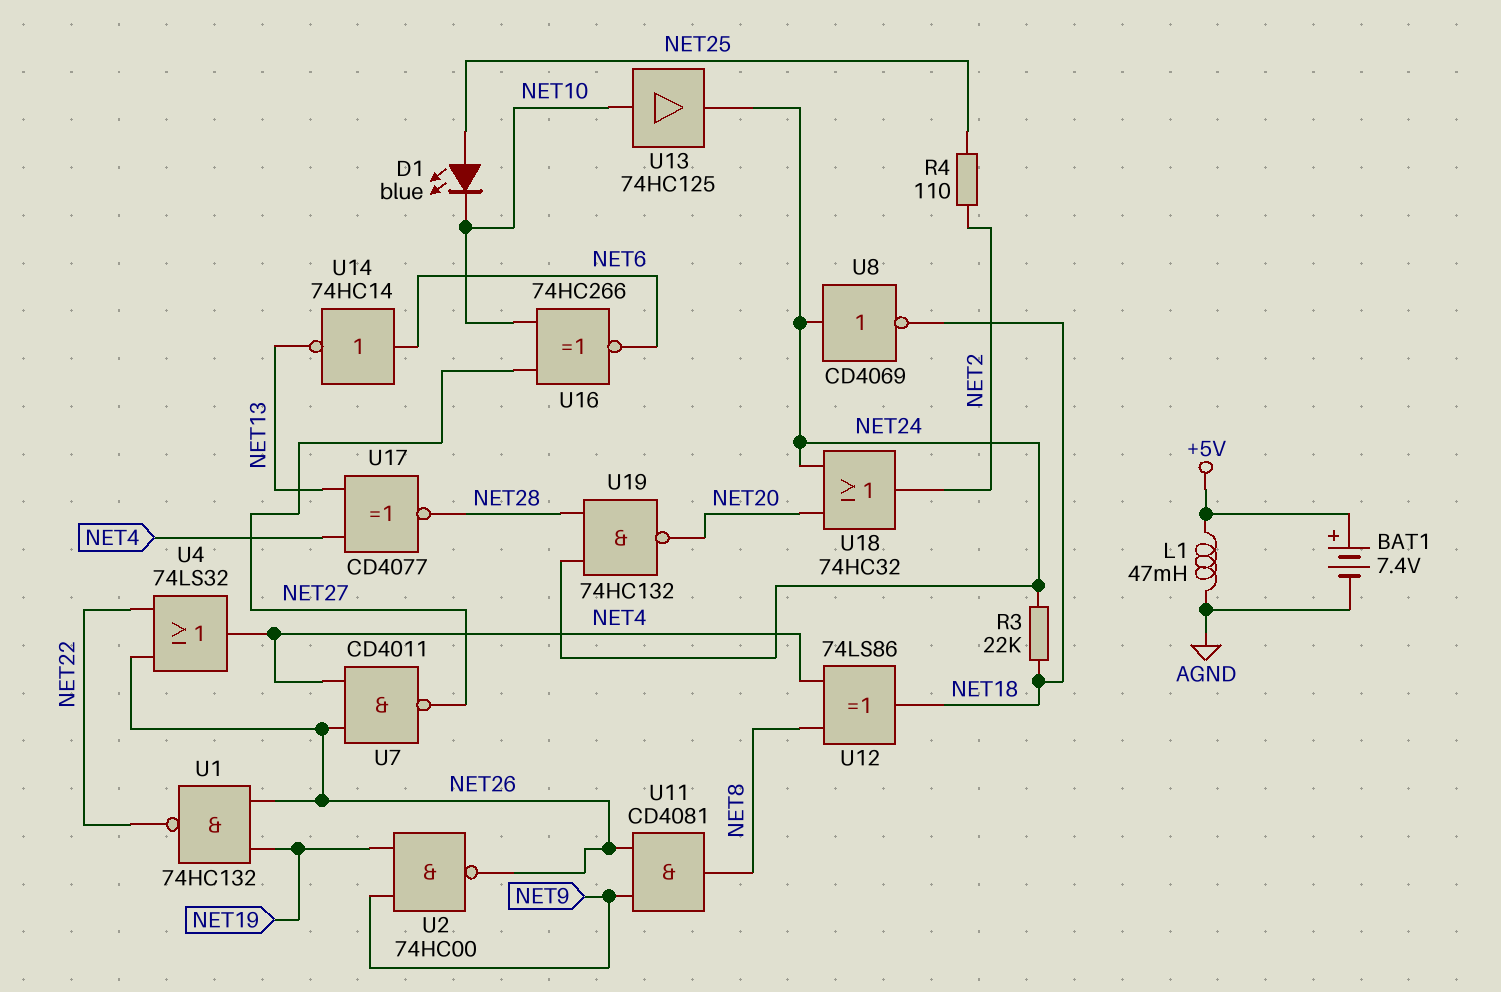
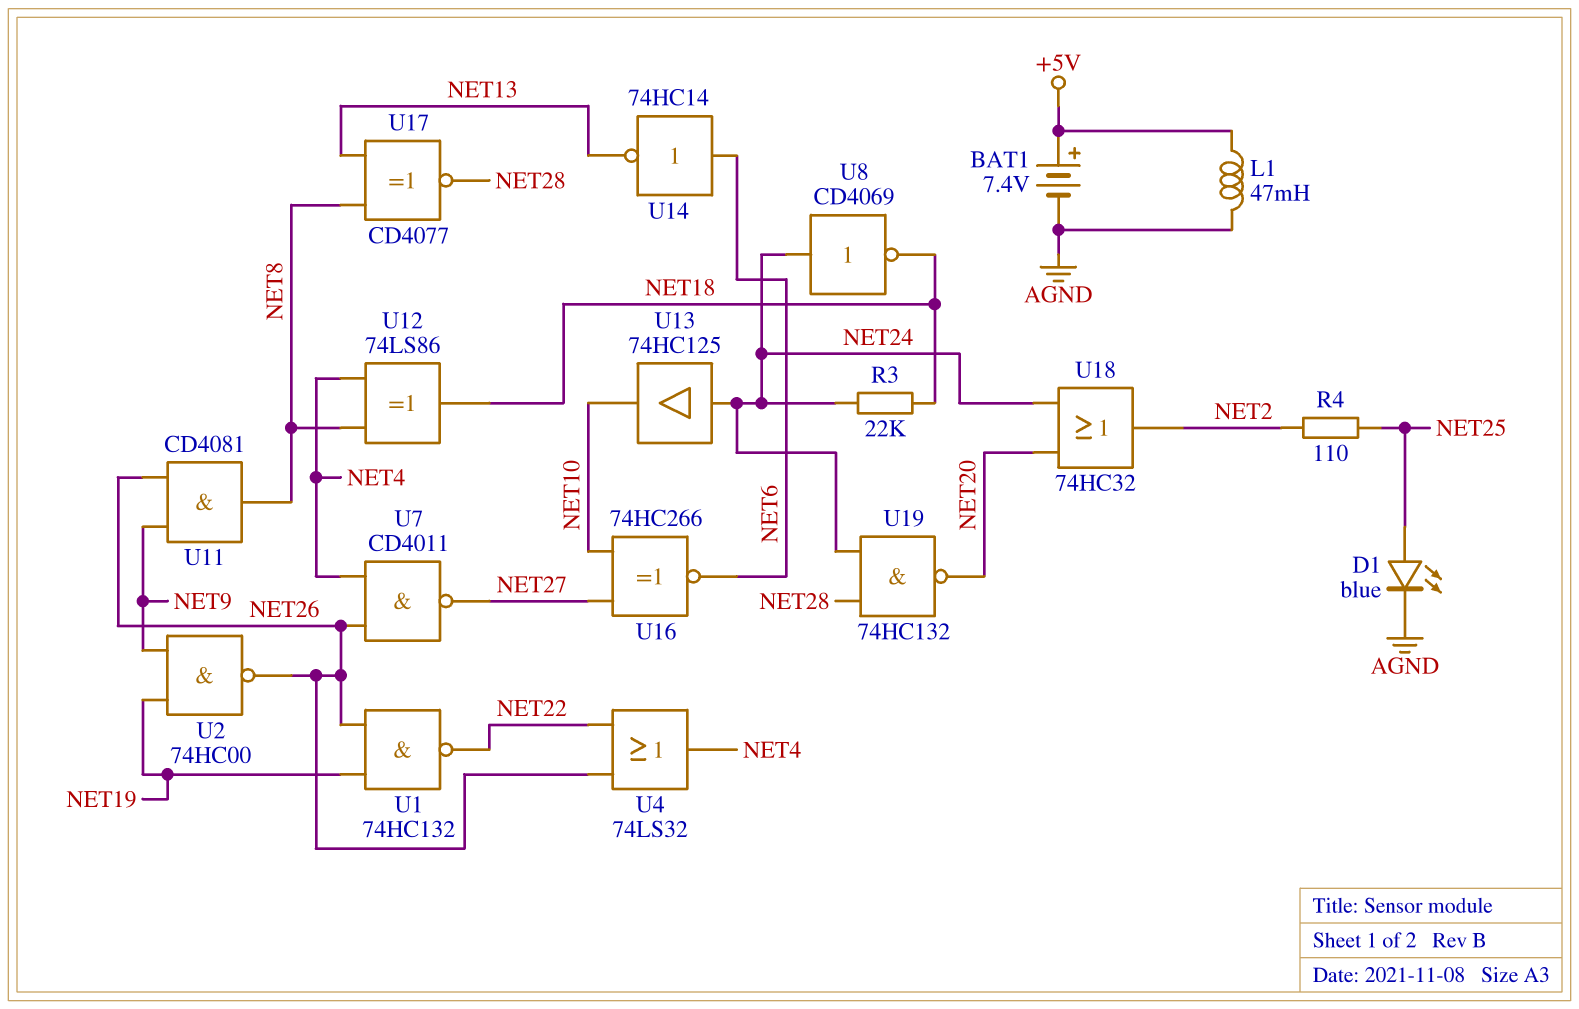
D1: LED blue (A NET25, K NET10) -> LED blue (A NET25, K AGND)
U13: buffer 74HC125 (in NET10, out NET24) -> buffer 74HC125 (in NET24, out NET10)
U17: XNOR CD4077 (in NET4, in NET13, out NET28) -> XNOR CD4077 (in NET8, in NET13, out NET28)

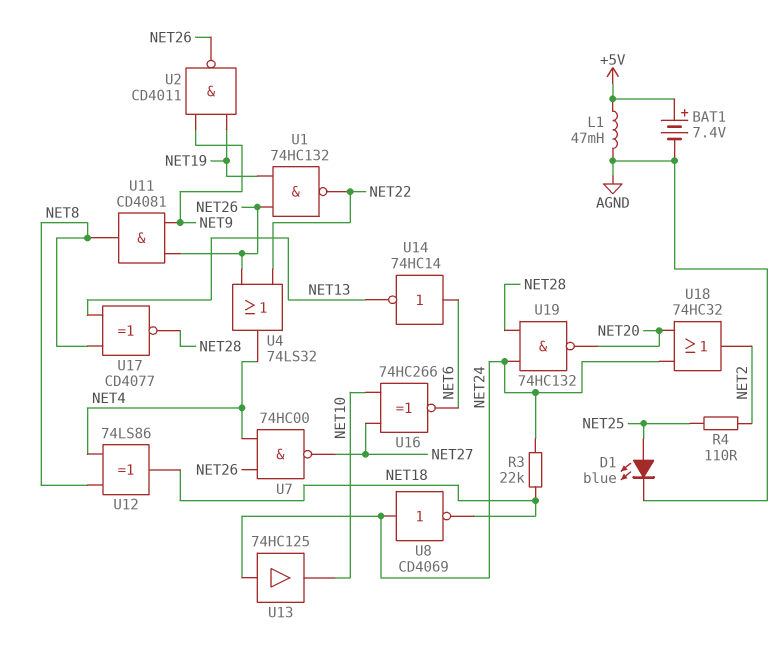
U2: NAND 74HC00 (in NET9, in NET19, out NET26) -> NAND CD4011 (in NET9, in NET19, out NET26)
U7: NAND CD4011 (in NET4, in NET26, out NET27) -> NAND 74HC00 (in NET4, in NET26, out NET27)

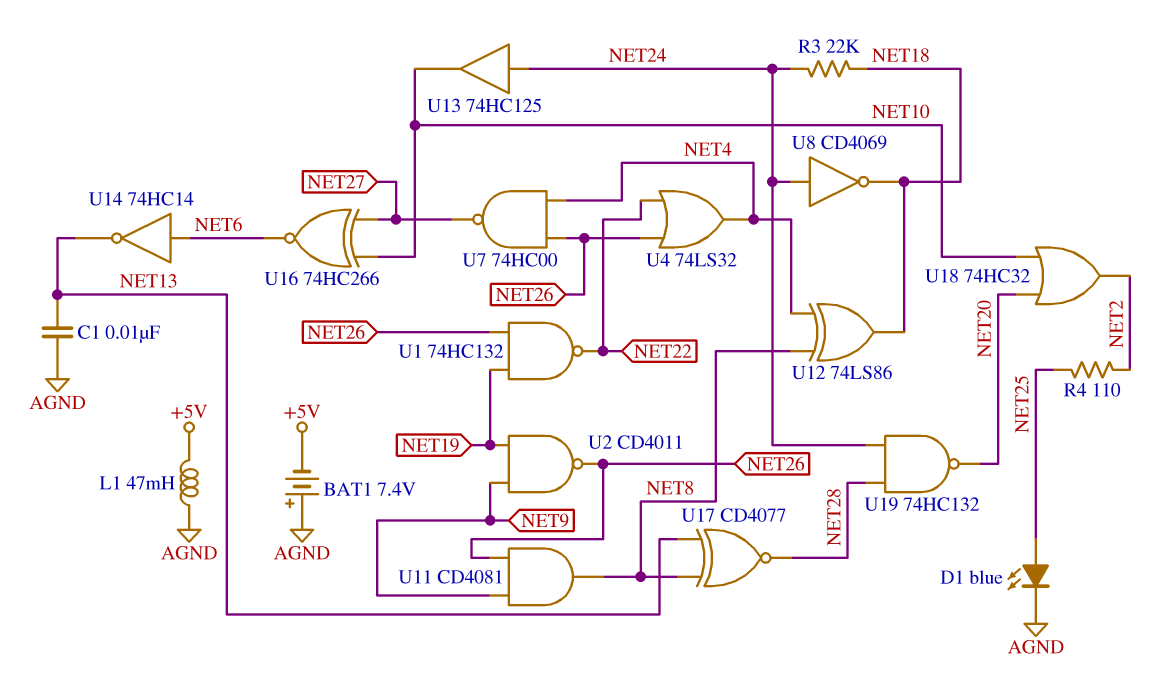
BAT1: 7.4V (plus +5V, minus AGND) -> 7.4V (plus AGND, minus +5V)
C1: none -> 10nF (AGND, NET13)
U18: OR 74HC32 (in NET20, in NET24, out NET2) -> OR 74HC32 (in NET10, in NET20, out NET2)

